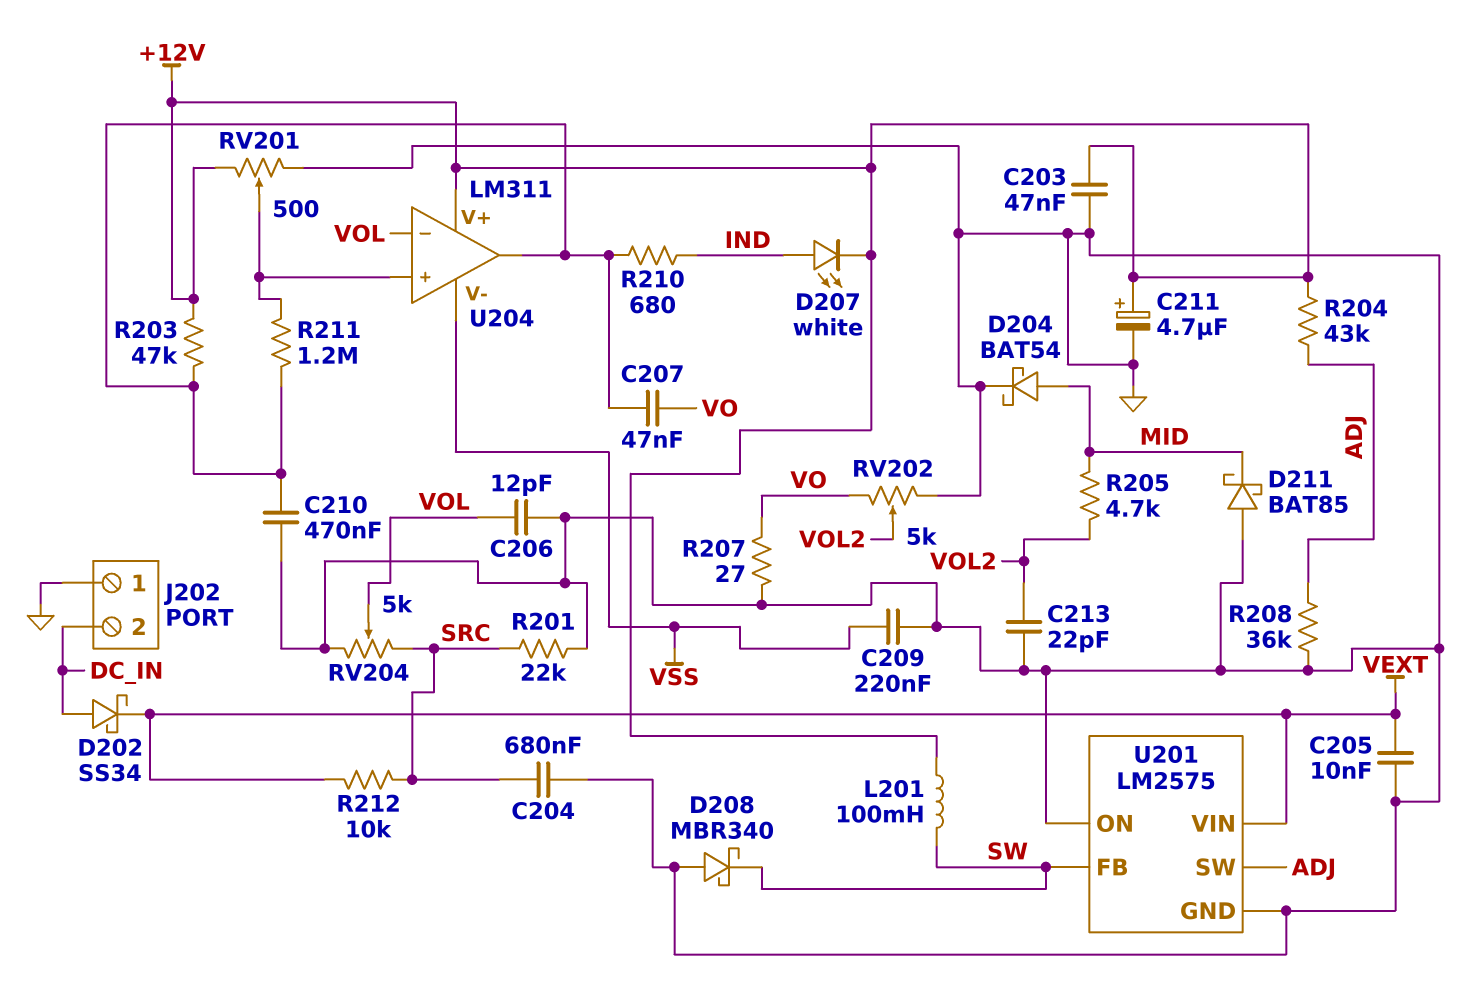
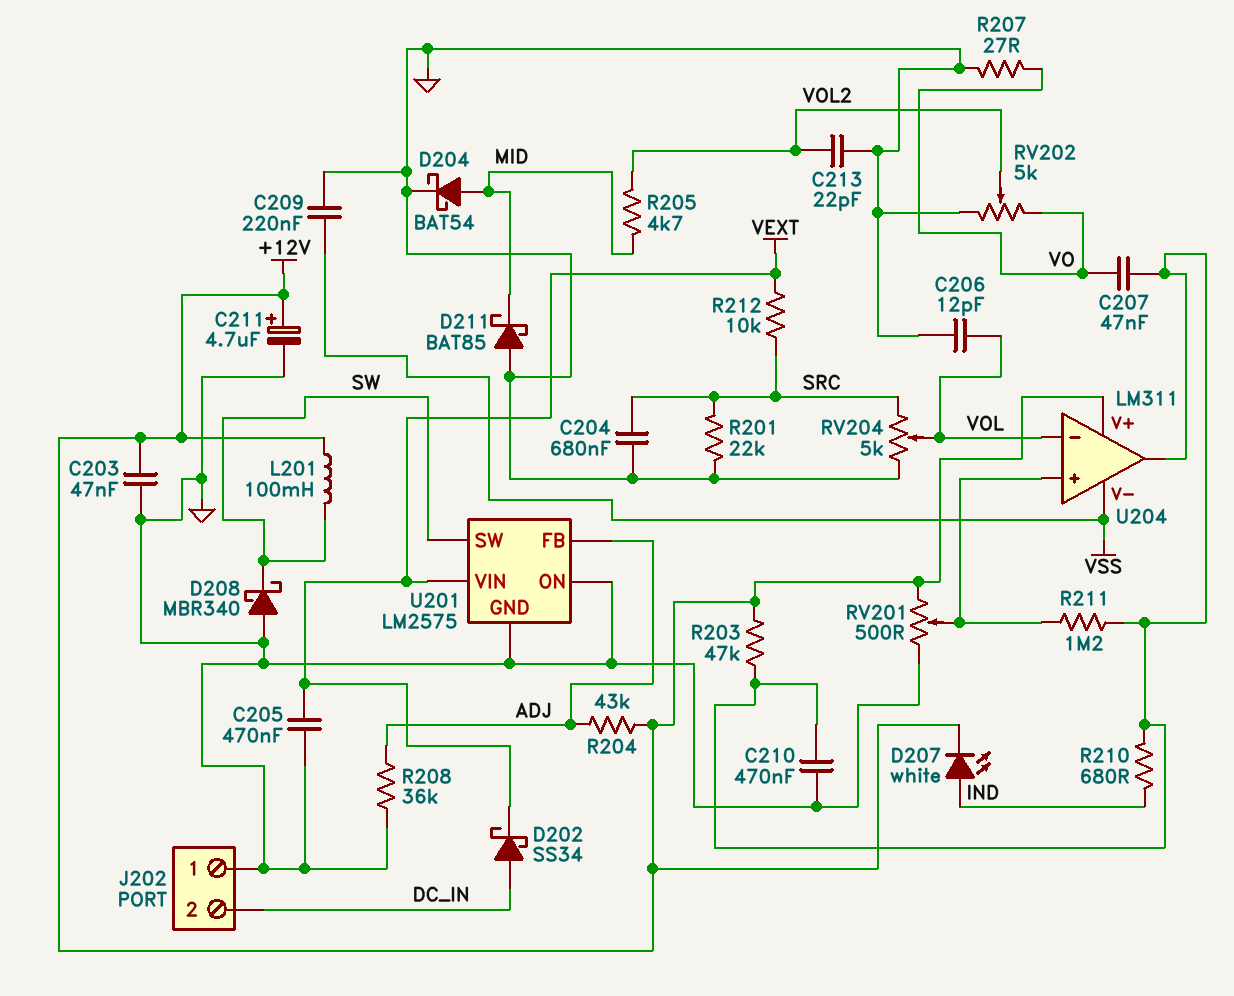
C205: 10nF (GND, VEXT) -> 470nF (GND, VEXT)
U201 pin FB: SW -> ADJ
U201 pin SW: ADJ -> SW

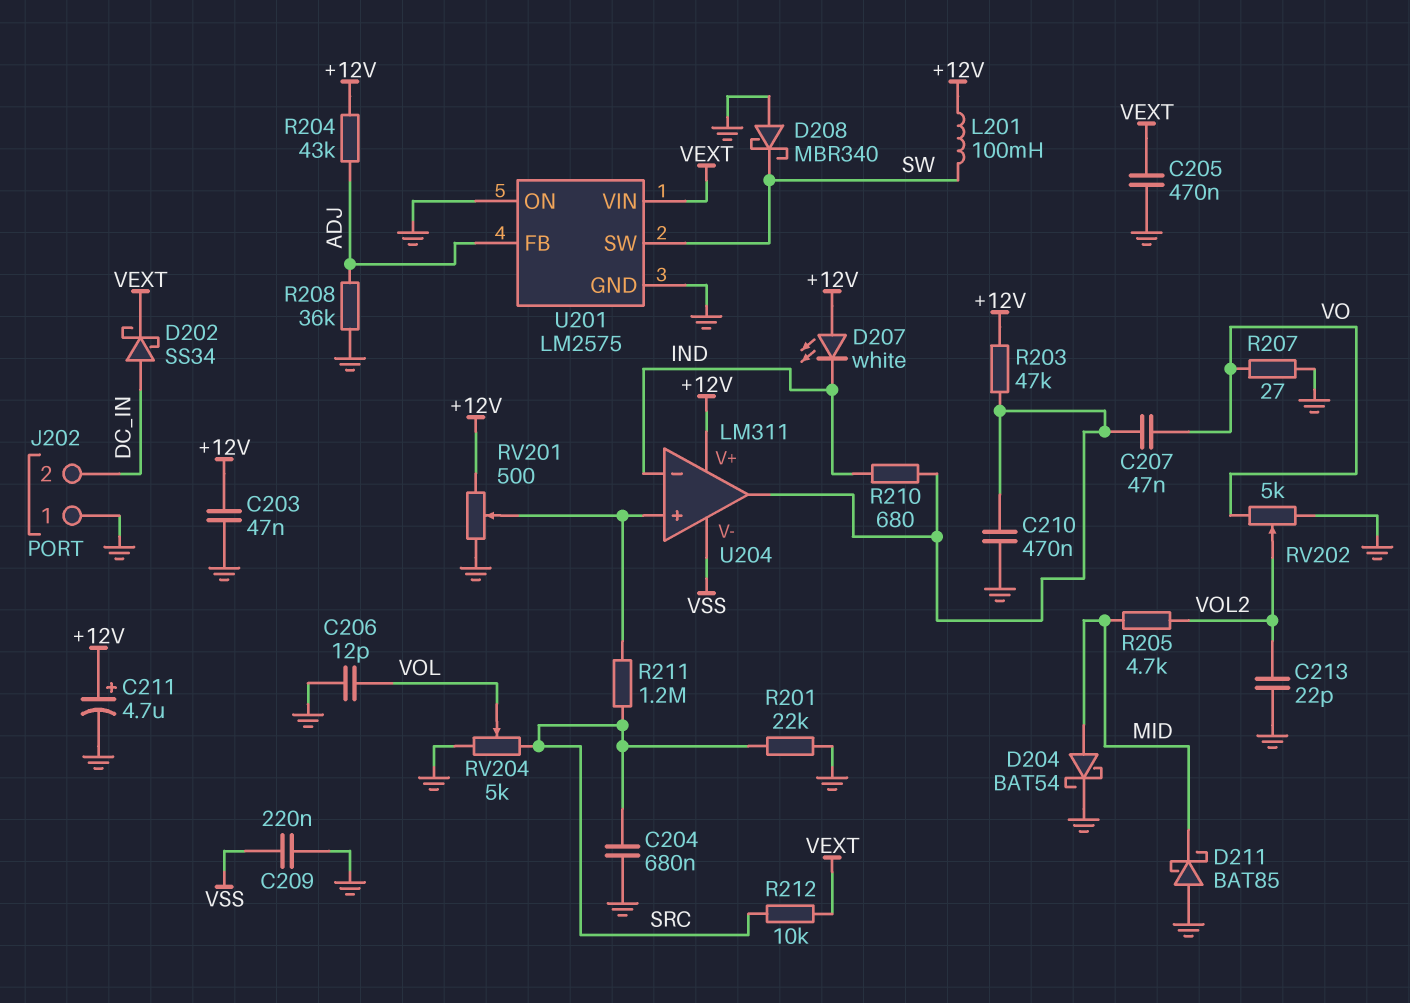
D207: LED white (A IND, K +12V) -> LED white (A +12V, K IND)
R211: 1.2M (U204/in+, U204/out) -> 1.2M (SRC, U204/in+)
U204 pin in-: VOL -> IND

